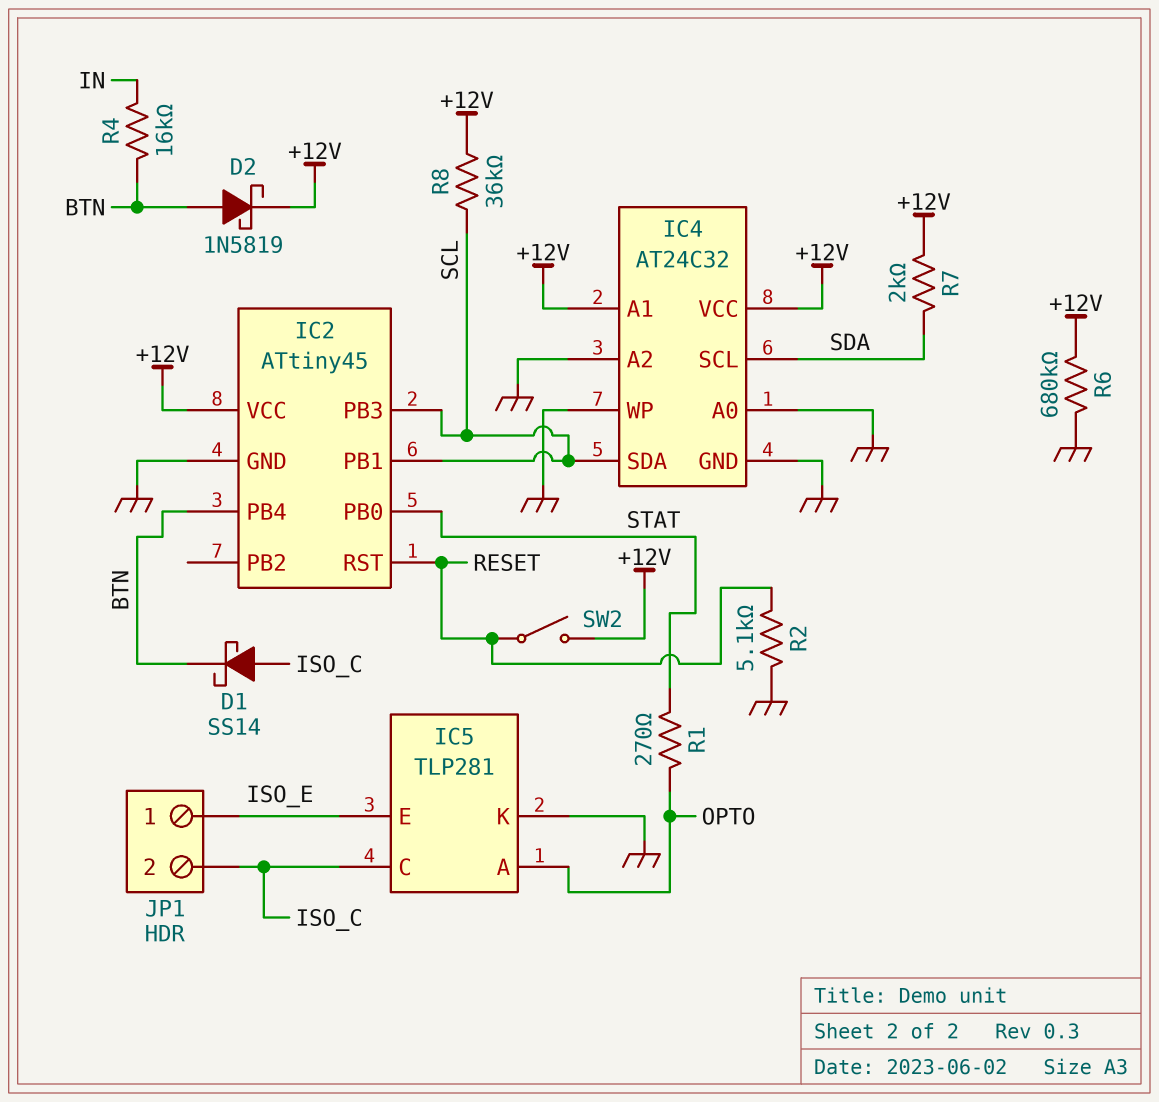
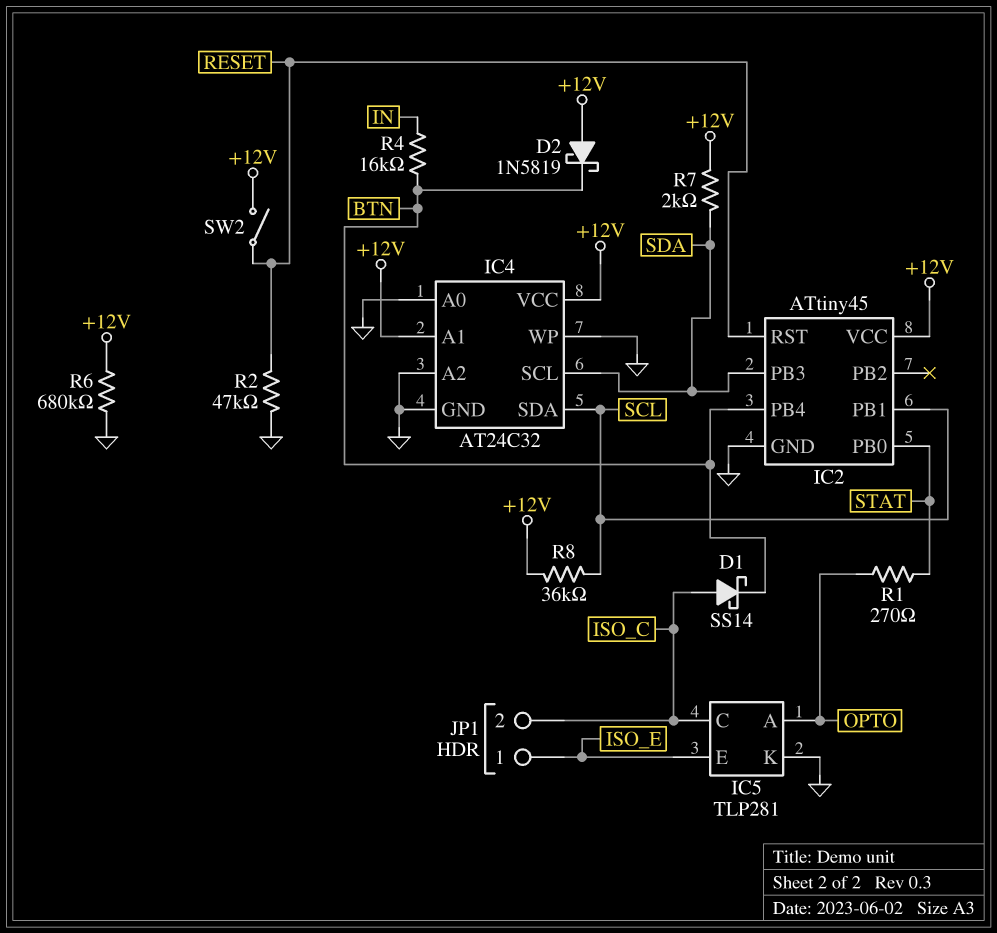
D2: schottky 1N5819 (A BTN, K +12V) -> schottky 1N5819 (A +12V, K BTN)
IC2 pin PB3: SCL -> SDA
R2: 5.1k (GND, RESET) -> 47k (GND, RESET)

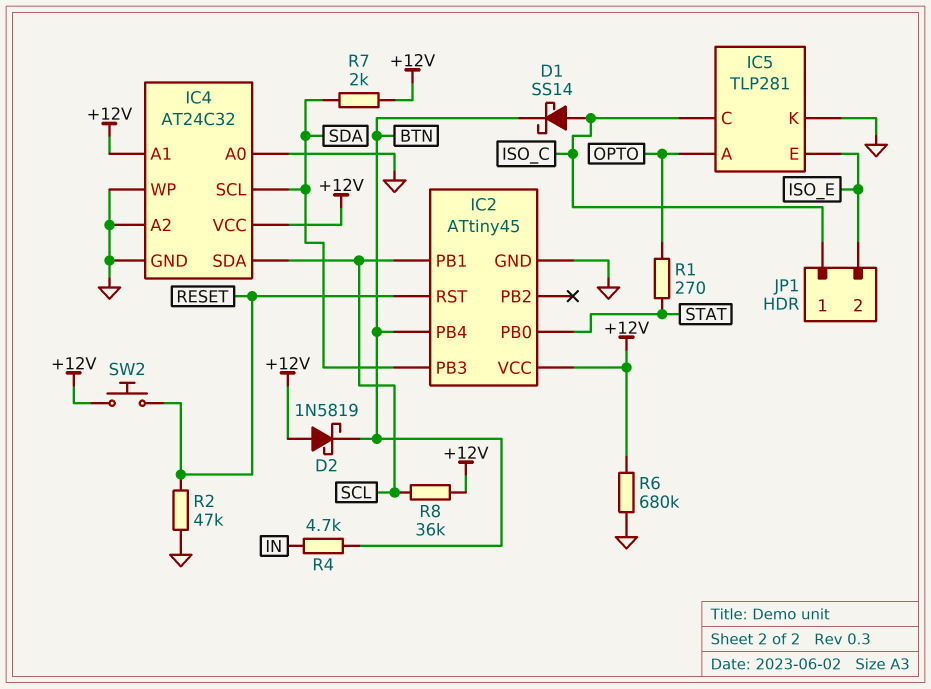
JP1 pin 1: ISO_E -> ISO_C
JP1 pin 2: ISO_C -> ISO_E
R4: 16k (BTN, IN) -> 4.7k (BTN, IN)
SW2: switch (+12V, RESET) -> button (+12V, RESET)

